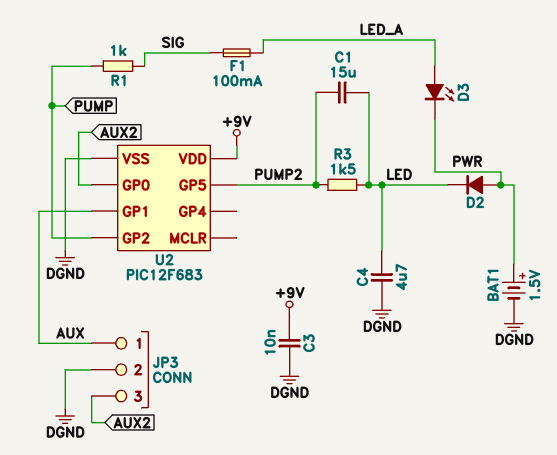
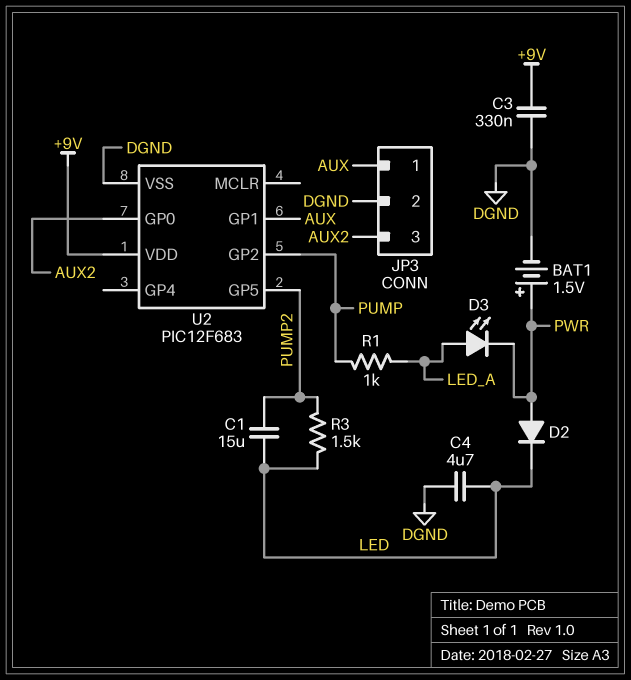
C3: 10nF (+9V, DGND) -> 330nF (+9V, DGND)
F1: 100mA (LED_A, SIG) -> none
R1: 1k (PUMP, SIG) -> 1k (LED_A, PUMP)

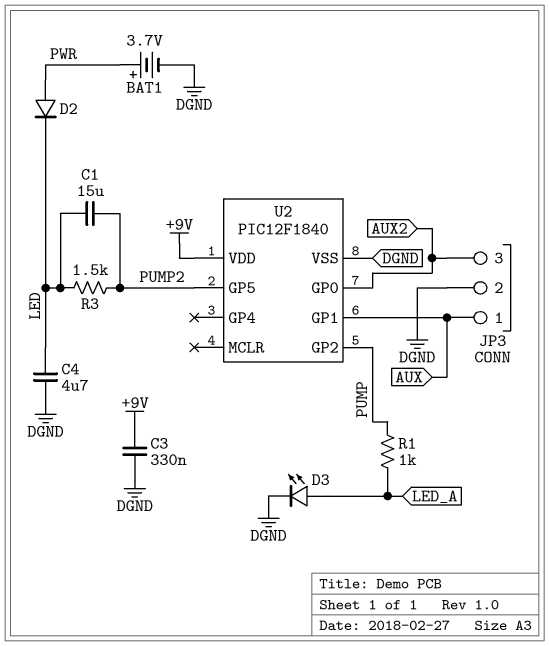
BAT1: 1.5V (plus PWR, minus DGND) -> 3.7V (plus PWR, minus DGND)
D3: LED (A LED_A, K PWR) -> LED (A LED_A, K DGND)
U2: PIC12F683 -> PIC12F1840

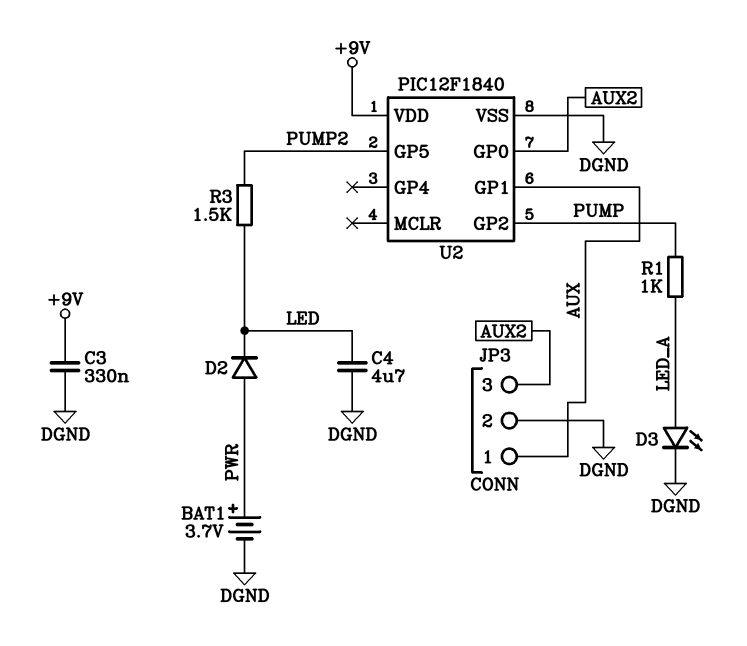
C1: 15uF (LED, PUMP2) -> none

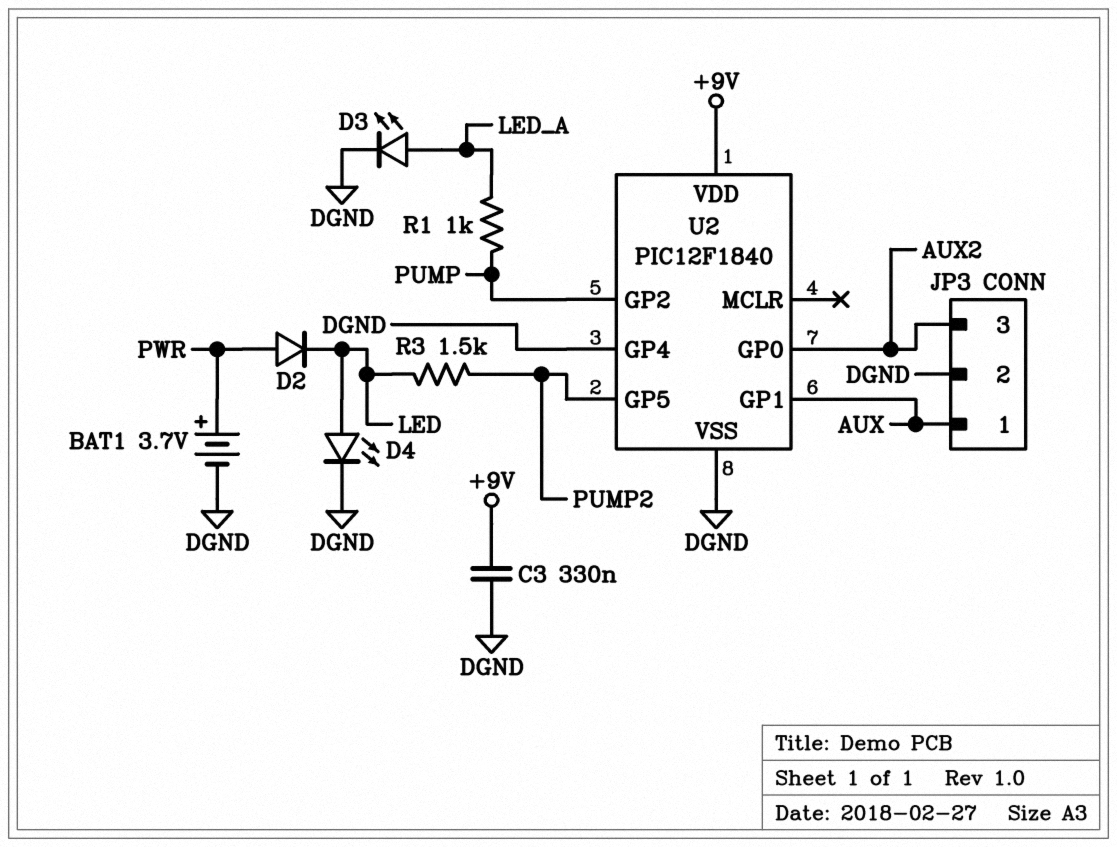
C4: 4.7uF (DGND, LED) -> none
D4: none -> LED (A LED, K DGND)
U2 pin GP4: none -> DGND

